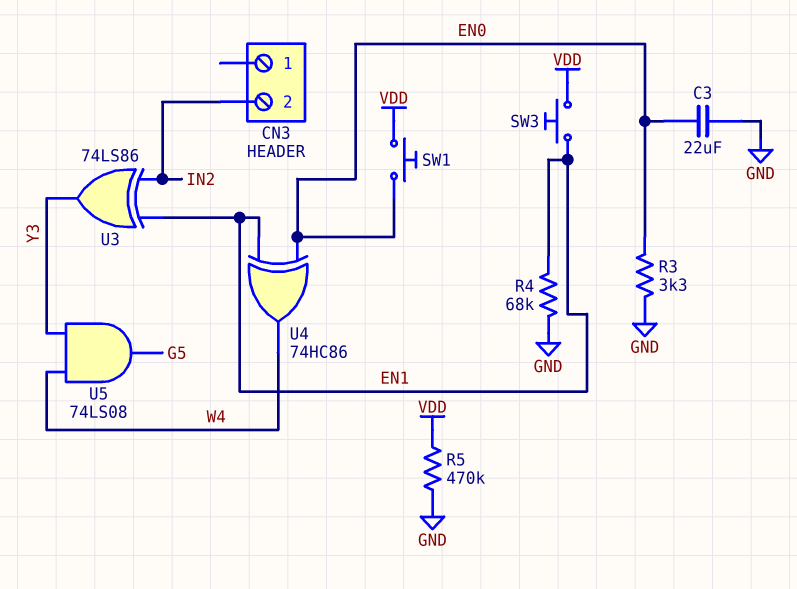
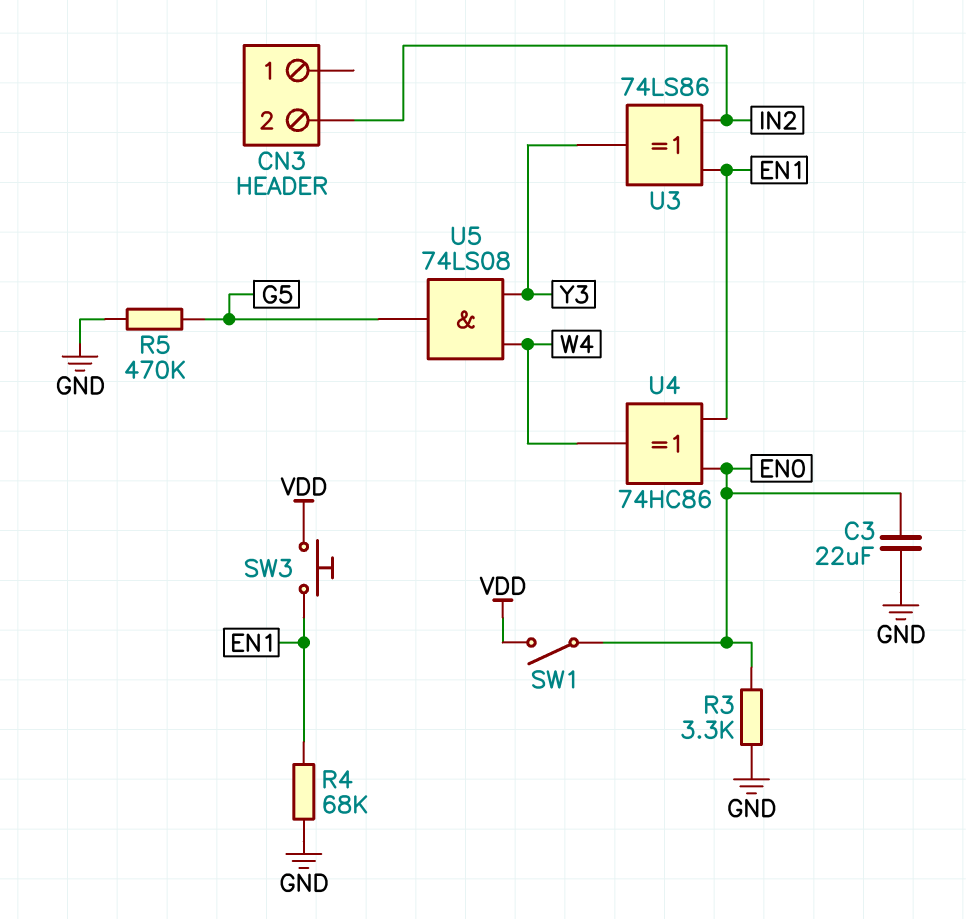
R5: 470k (GND, VDD) -> 470k (G5, GND)
SW1: button (EN0, VDD) -> switch (EN0, VDD)

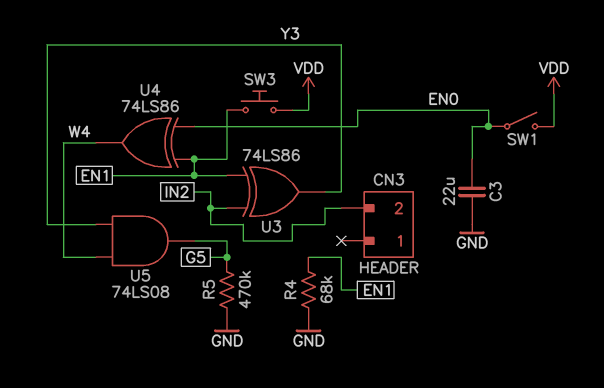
R3: 3.3k (EN0, GND) -> none
U4: XOR 74HC86 (in EN0, in EN1, out W4) -> XOR 74LS86 (in EN0, in EN1, out W4)

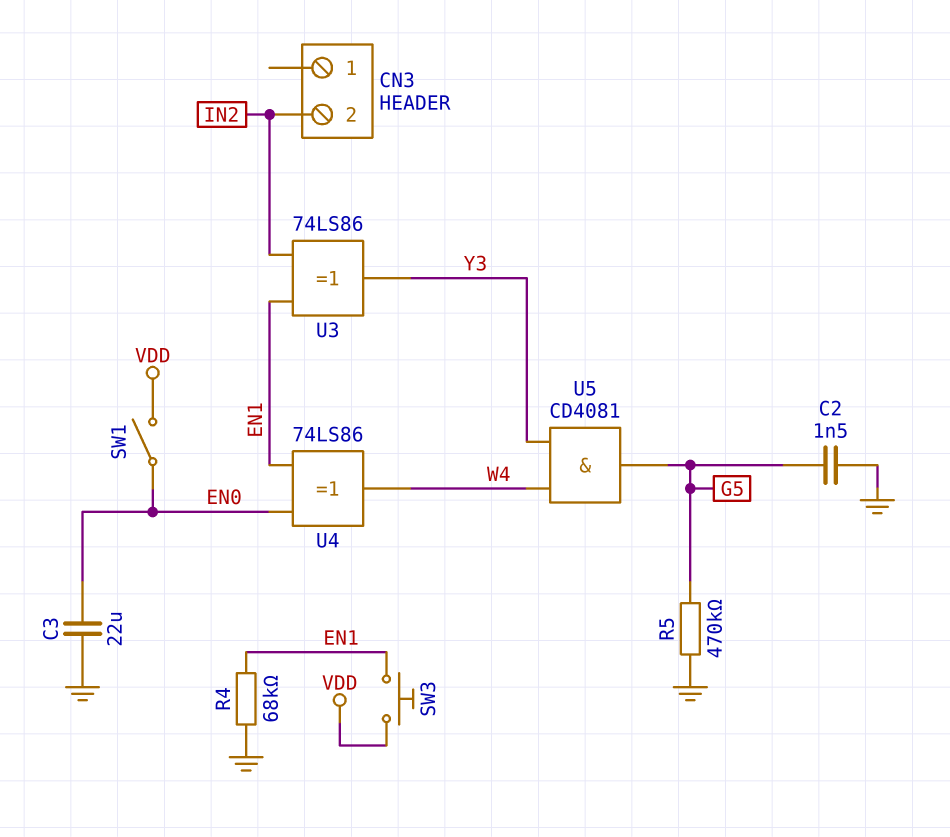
C2: none -> 1.5nF (G5, GND)
U5: AND 74LS08 (in W4, in Y3, out G5) -> AND CD4081 (in W4, in Y3, out G5)

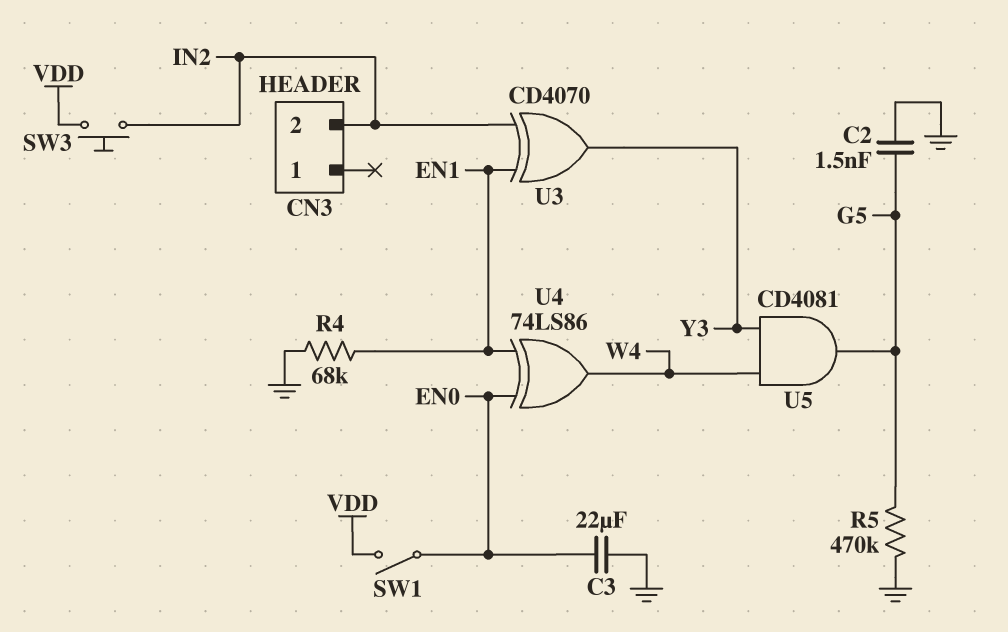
SW3: button (EN1, VDD) -> button (IN2, VDD)
U3: XOR 74LS86 (in EN1, in IN2, out Y3) -> XOR CD4070 (in EN1, in IN2, out Y3)

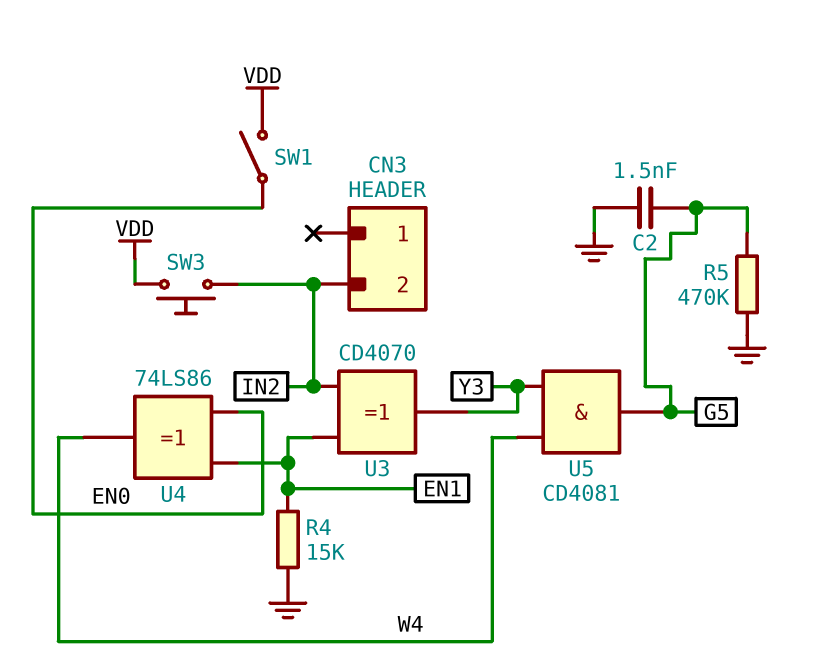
C3: 22uF (EN0, GND) -> none
R4: 68k (EN1, GND) -> 15k (EN1, GND)

